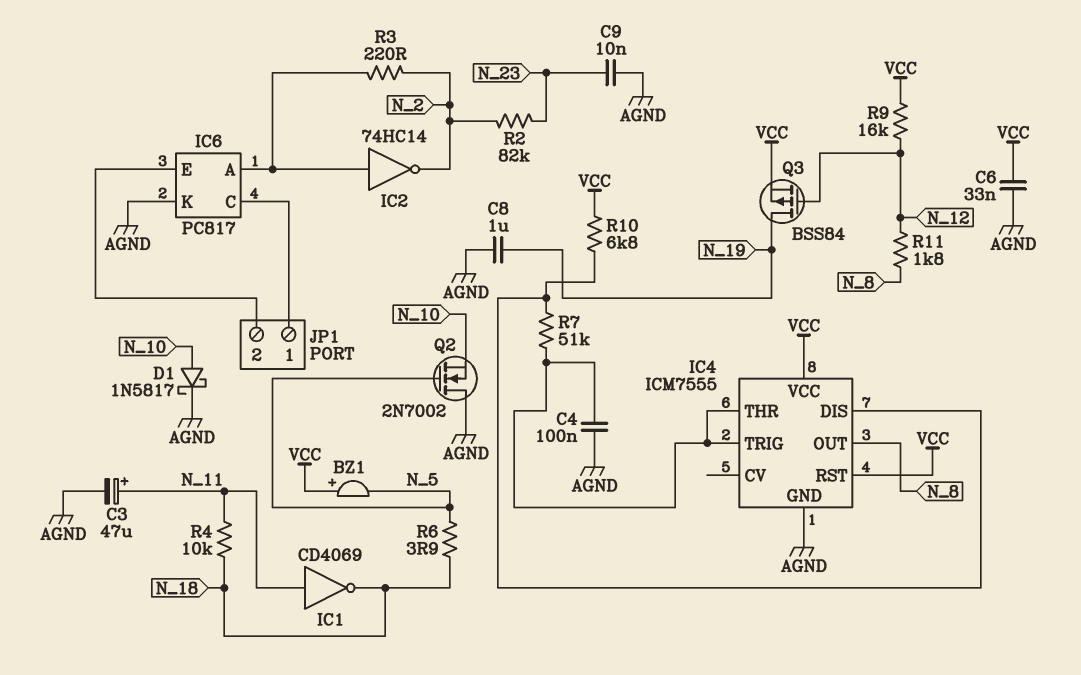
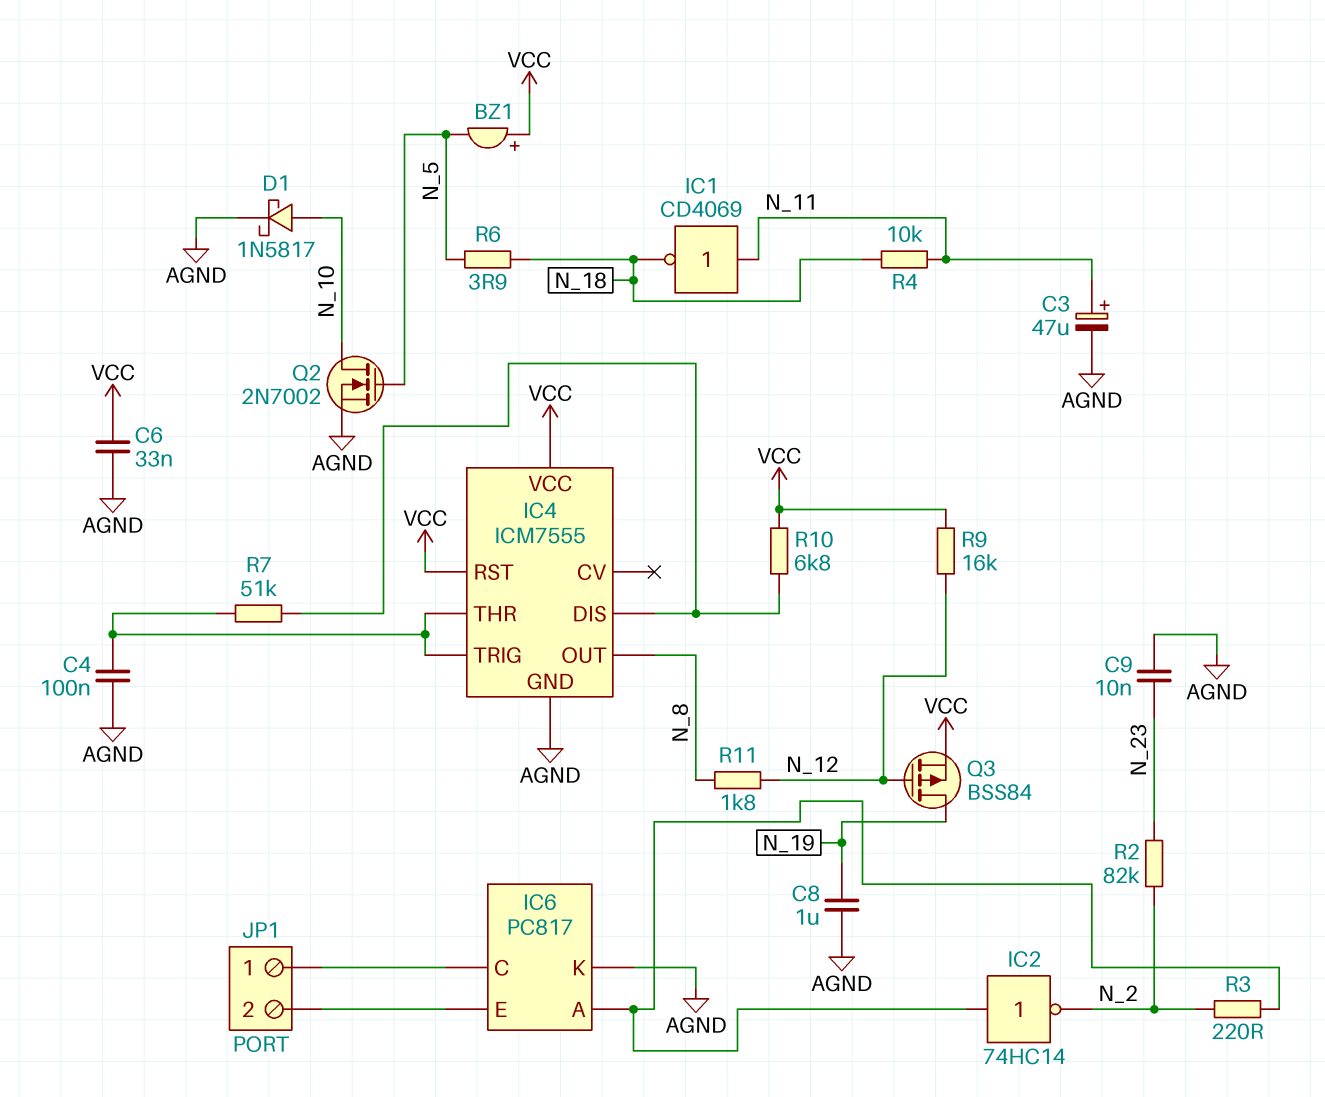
Q2: NMOS 2N7002 (G N_5, D AGND, S N_10) -> NMOS 2N7002 (G N_5, D N_10, S AGND)

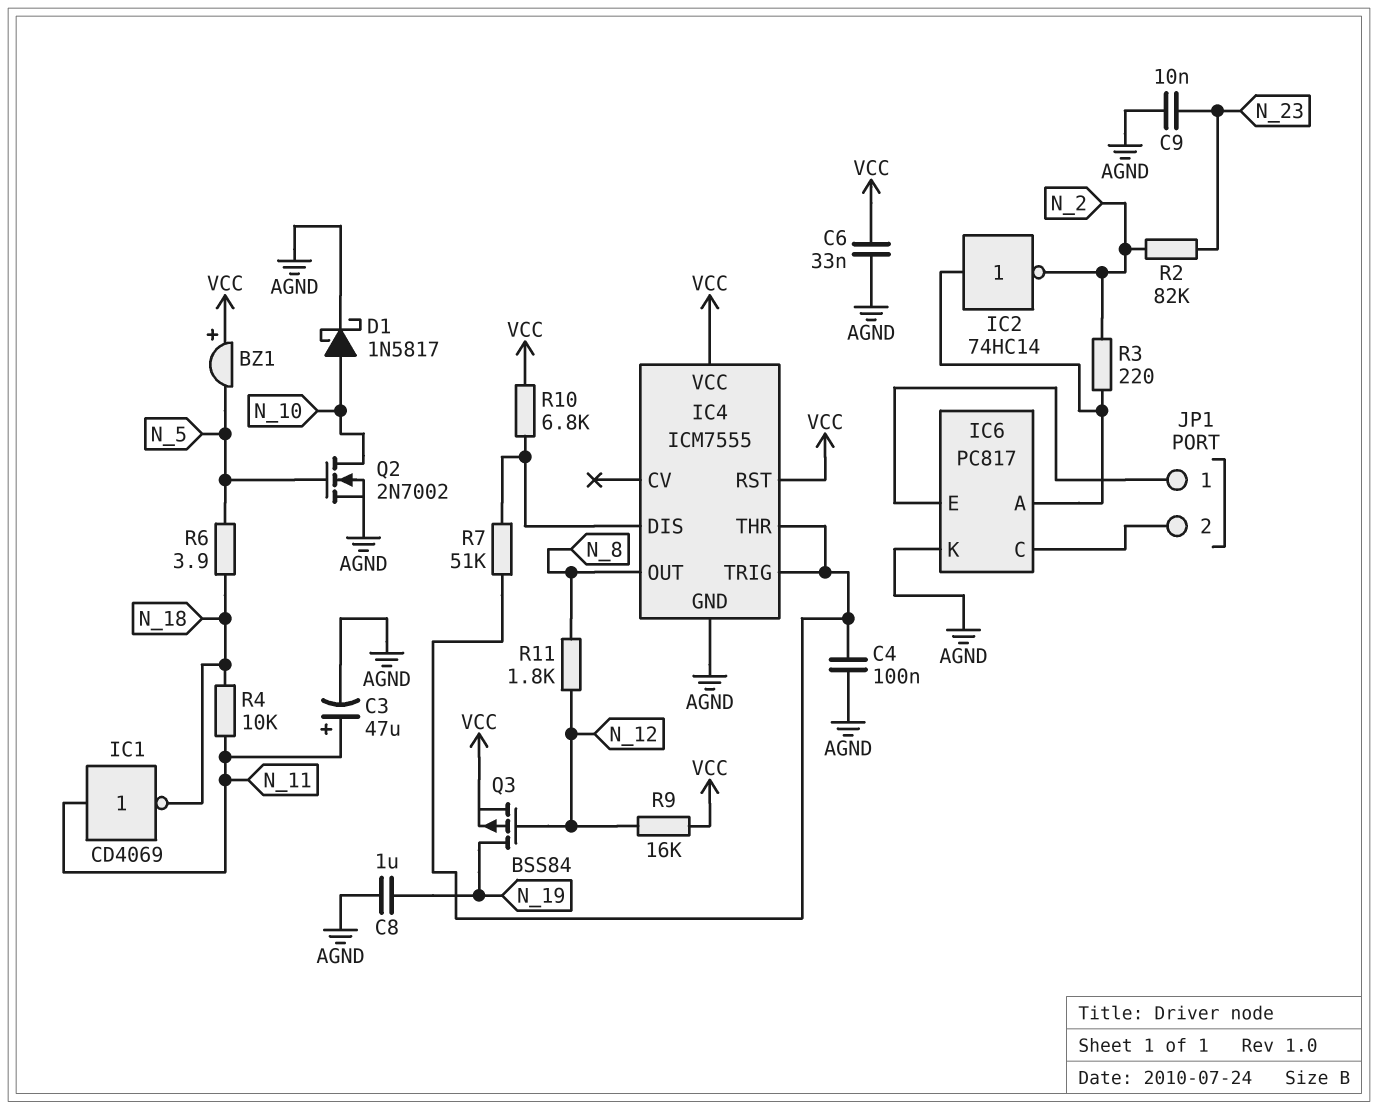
JP1 pin 1: IC6/C -> IC6/E
JP1 pin 2: IC6/E -> IC6/C

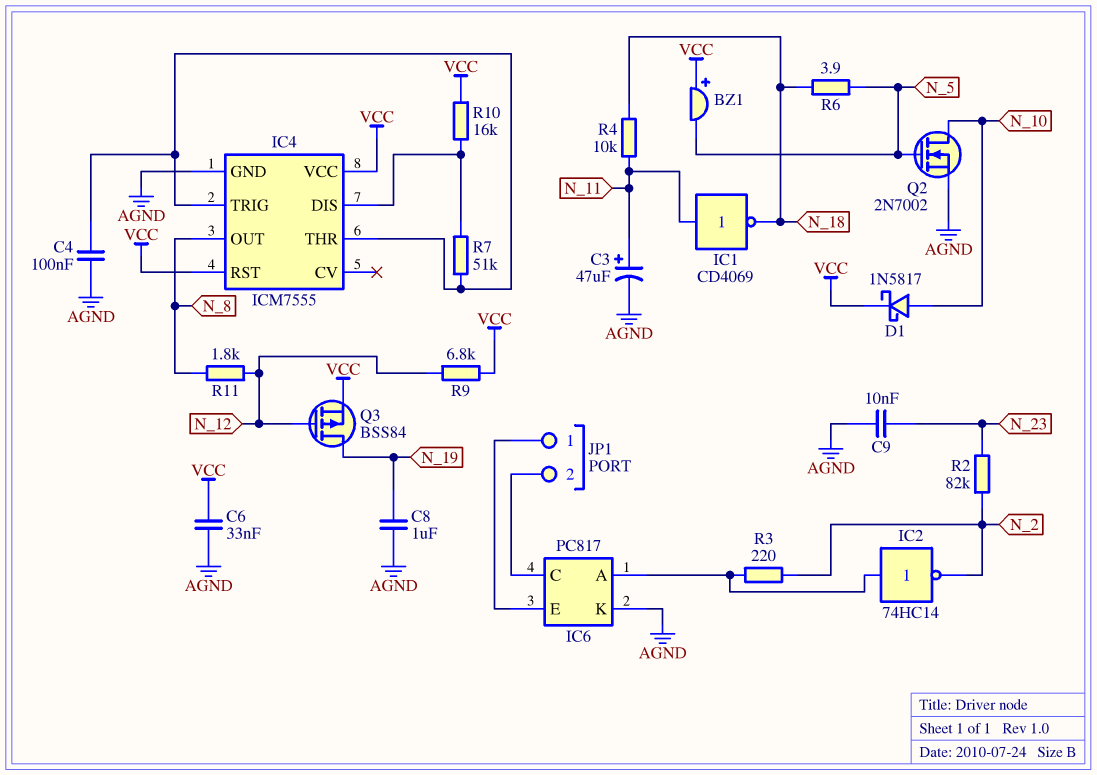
D1: schottky 1N5817 (A N_10, K AGND) -> schottky 1N5817 (A N_10, K VCC)
R9: 16k (N_12, VCC) -> 6.8k (N_12, VCC)
R10: 6.8k (IC4/DIS, VCC) -> 16k (IC4/DIS, VCC)

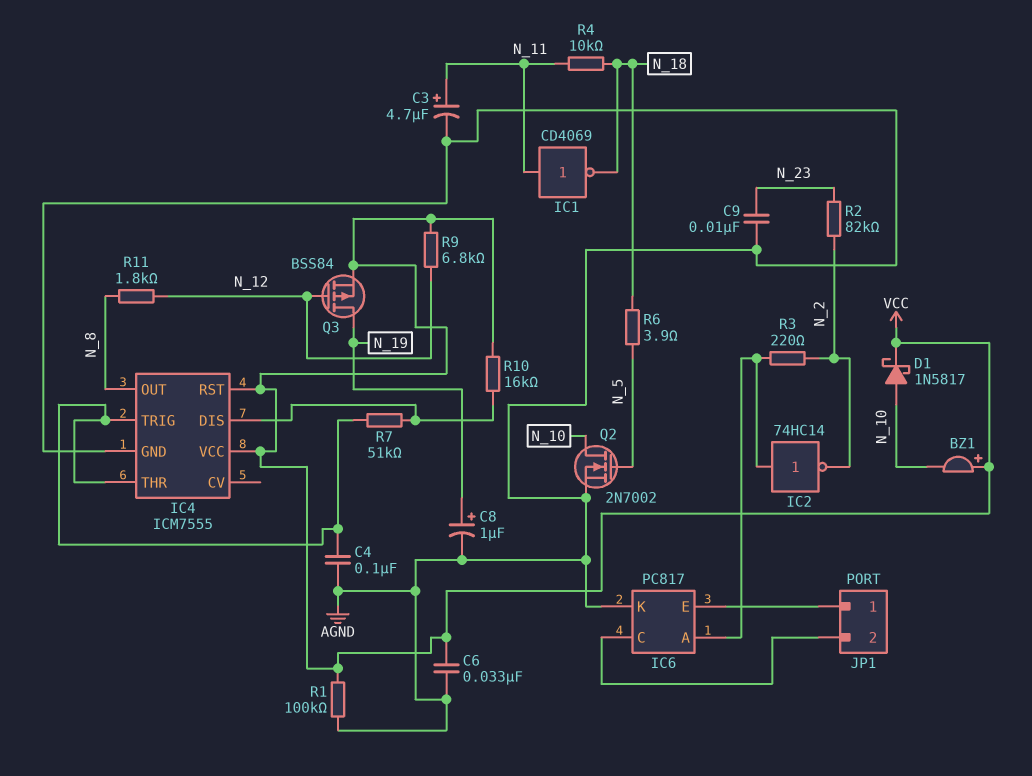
BZ1: buzzer (plus VCC, minus N_5) -> buzzer (plus VCC, minus N_10)
C3: 47uF (plus N_11, minus AGND) -> 4.7uF (plus N_11, minus AGND)
C8: 1uF (AGND, N_19) -> 1uF (plus N_19, minus AGND)
R1: none -> 100k (AGND, VCC)

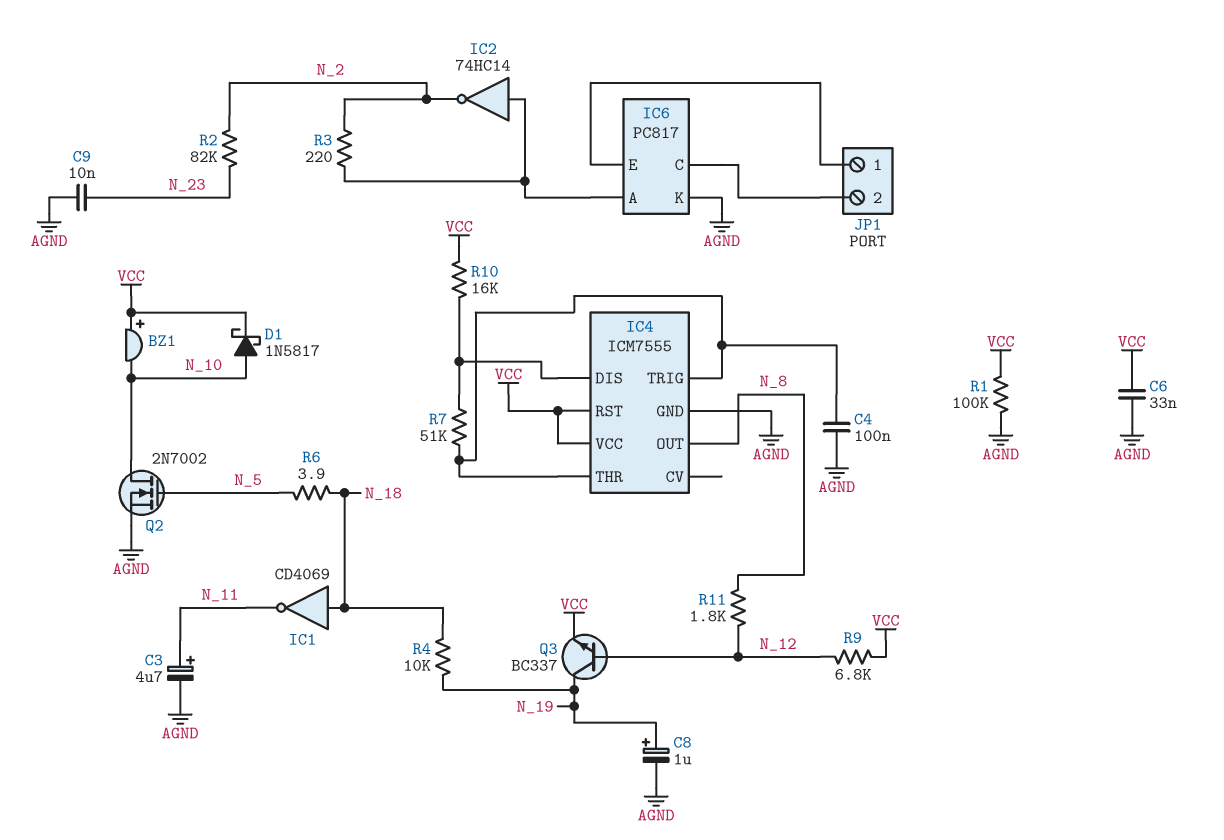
IC1: NOT CD4069 (in N_11, out N_18) -> NOT CD4069 (in N_18, out N_11)
Q3: PMOS BSS84 (G N_12, D N_19, S VCC) -> NPN BC337 (B N_12, C N_19, E VCC)
R4: 10k (N_11, N_18) -> 10k (N_18, N_19)

